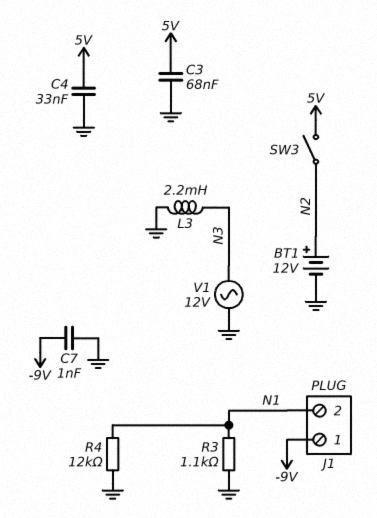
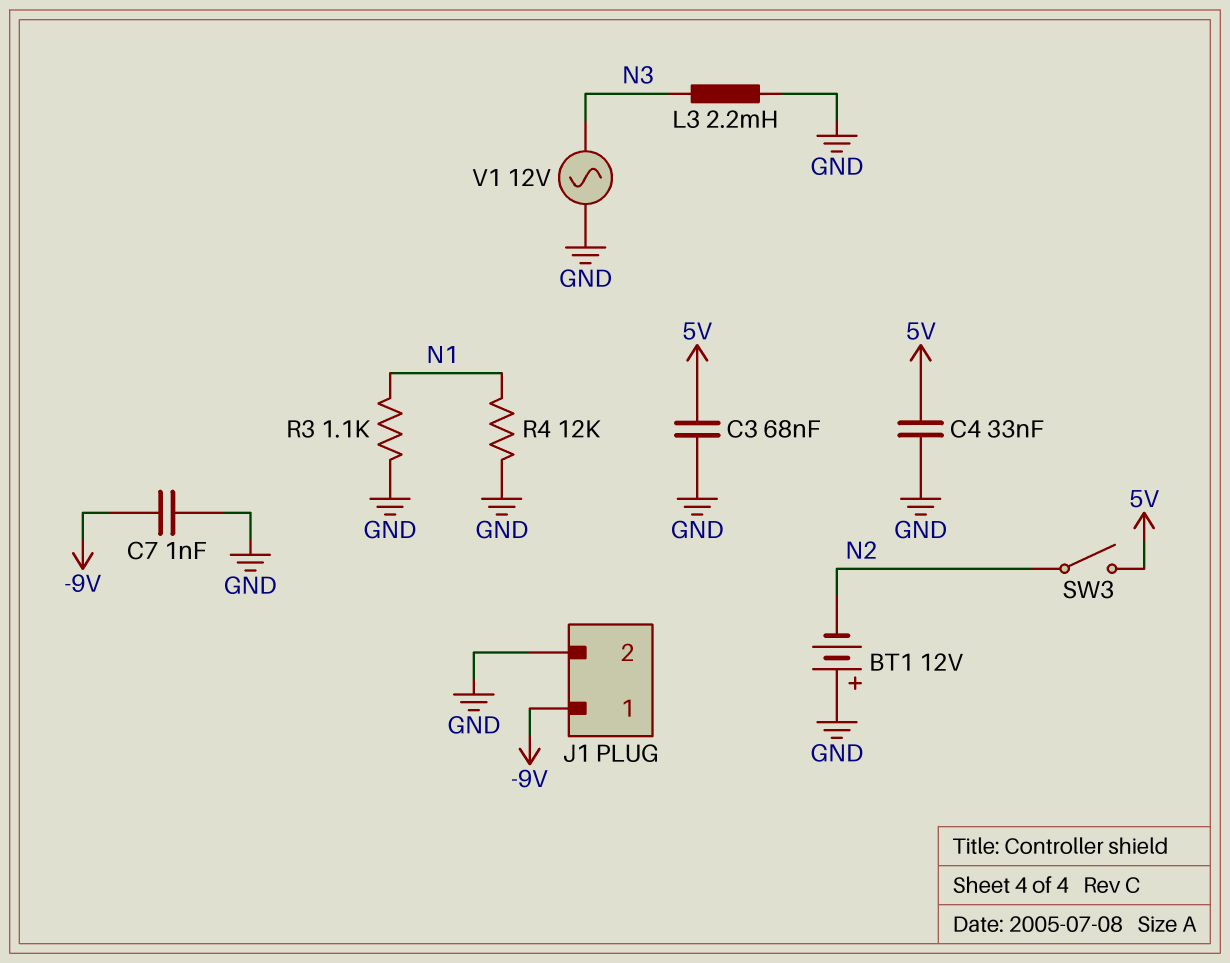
BT1: 12V (plus N2, minus GND) -> 12V (plus GND, minus N2)
J1 pin 2: N1 -> GND

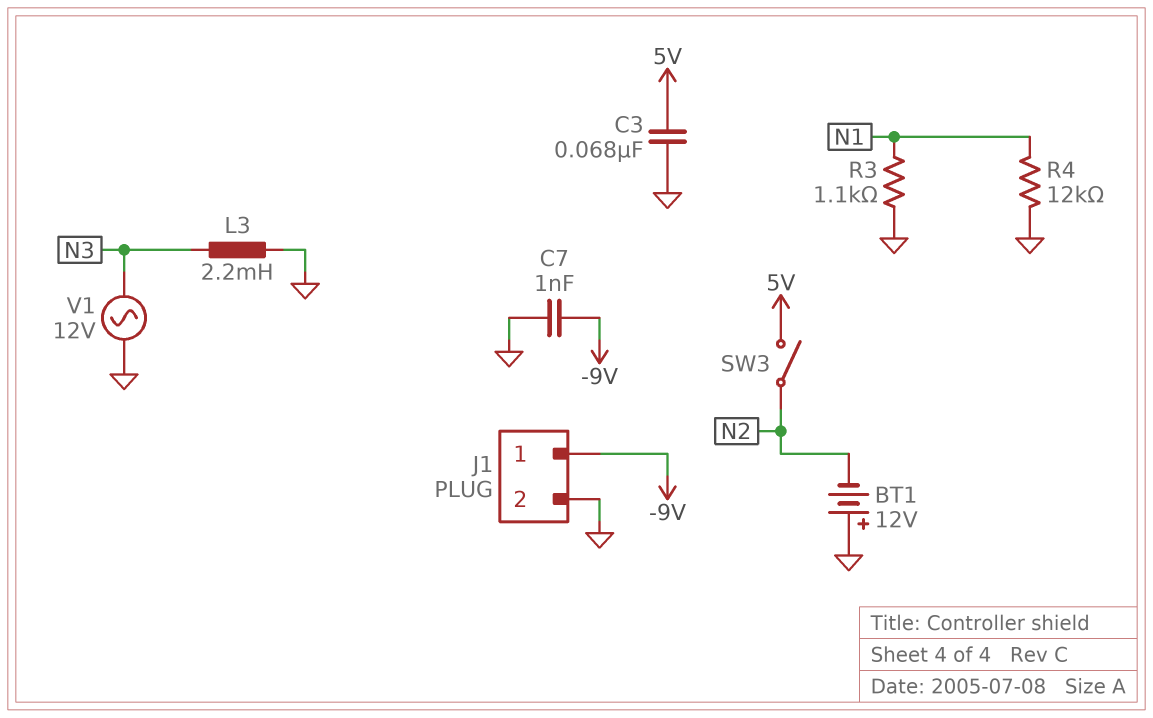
C4: 33nF (5V, GND) -> none

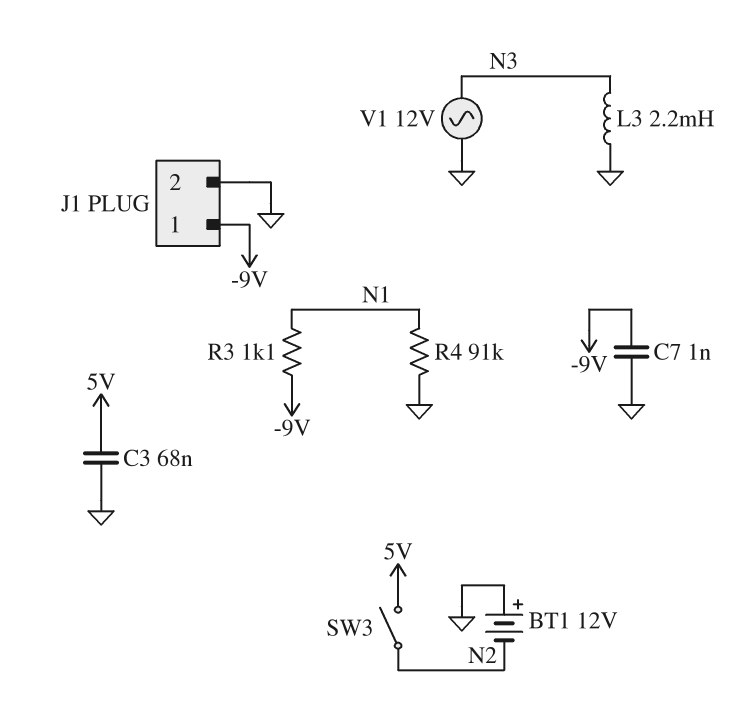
R3: 1.1k (GND, N1) -> 1.1k (-9V, N1)
R4: 12k (GND, N1) -> 91k (GND, N1)

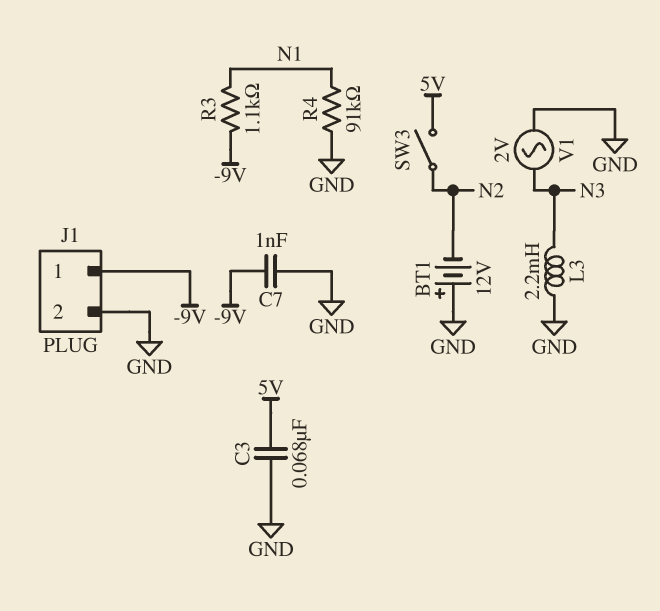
V1: AC 12V (GND, N3) -> AC 2V (GND, N3)

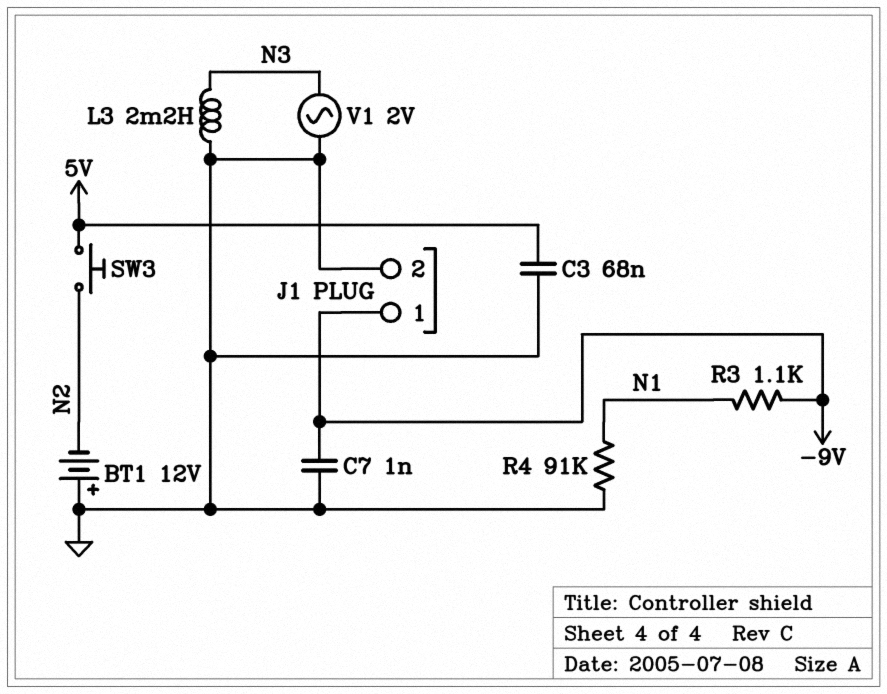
SW3: switch (5V, N2) -> button (5V, N2)

